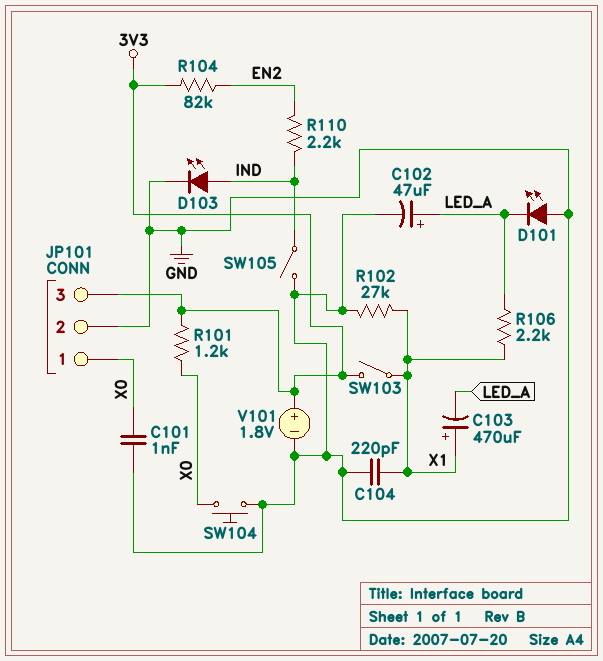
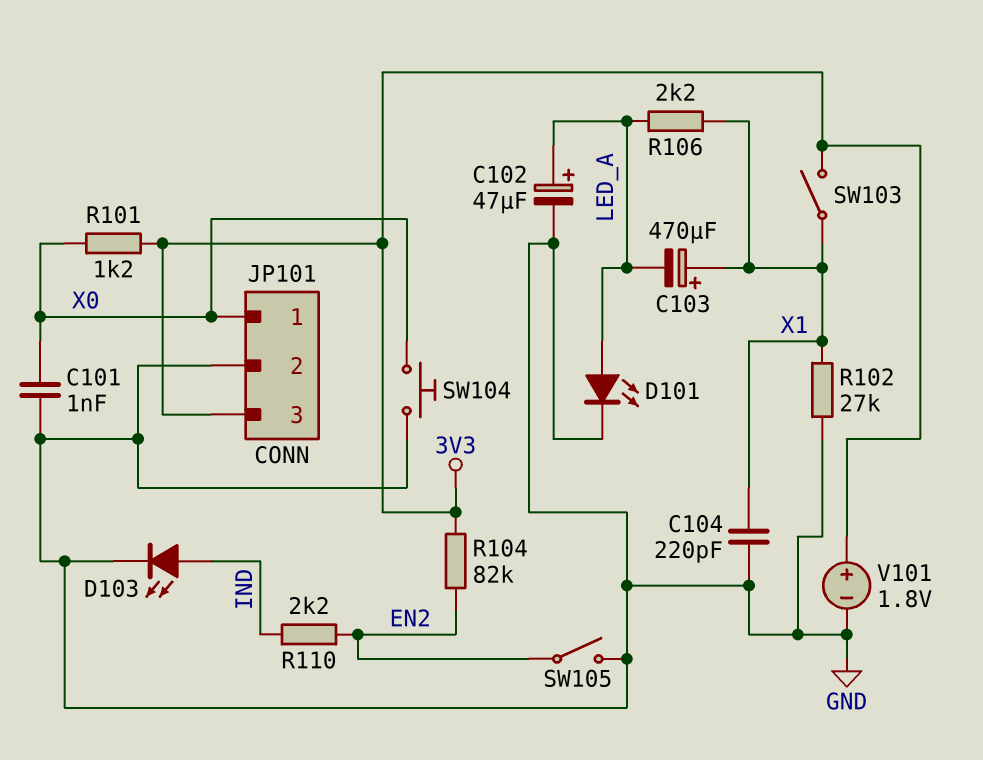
D101: LED (A GND, K LED_A) -> LED (A LED_A, K GND)
SW105: switch (GND, IND) -> switch (EN2, GND)

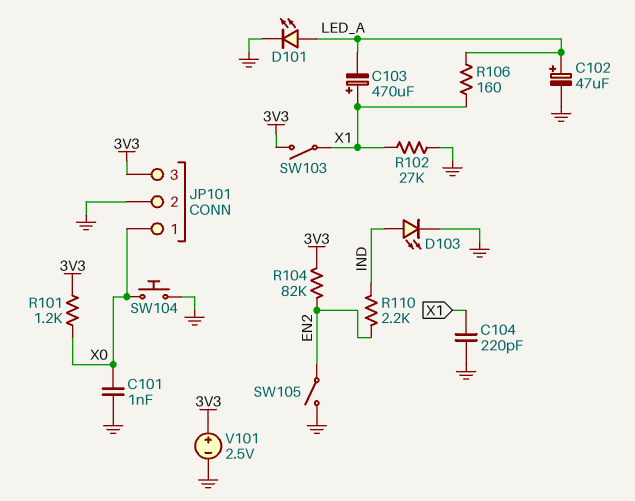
R106: 2.2k (LED_A, X1) -> 160 (LED_A, X1)
V101: 1.8V (plus 3V3, minus GND) -> 2.5V (plus 3V3, minus GND)

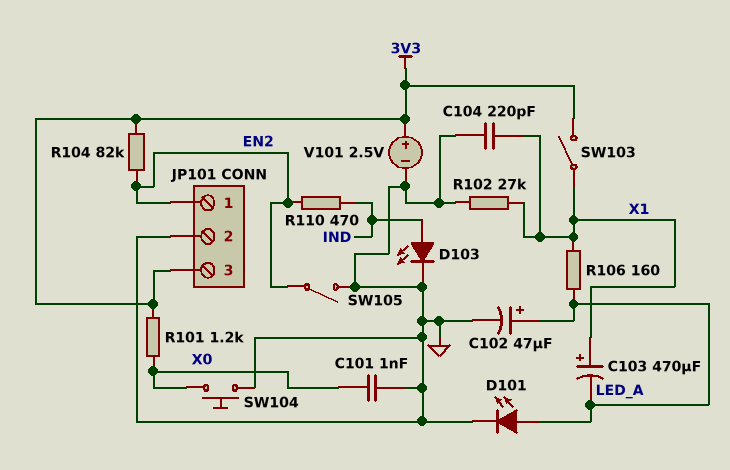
JP101 pin 1: X0 -> EN2
R110: 2.2k (EN2, IND) -> 470 (EN2, IND)

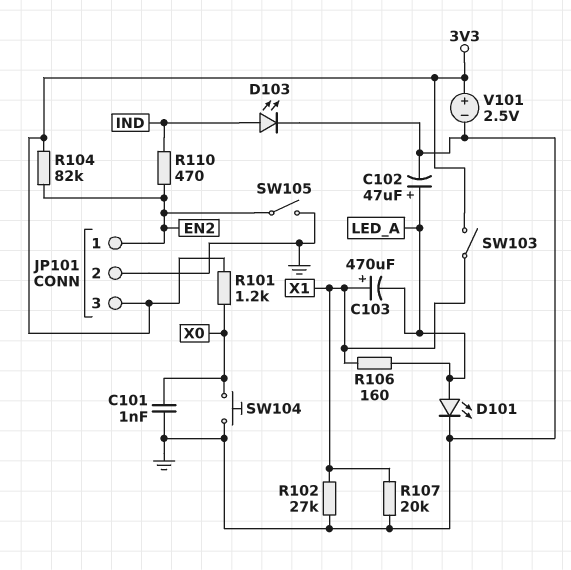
C104: 220pF (GND, X1) -> none
R107: none -> 20k (GND, X1)

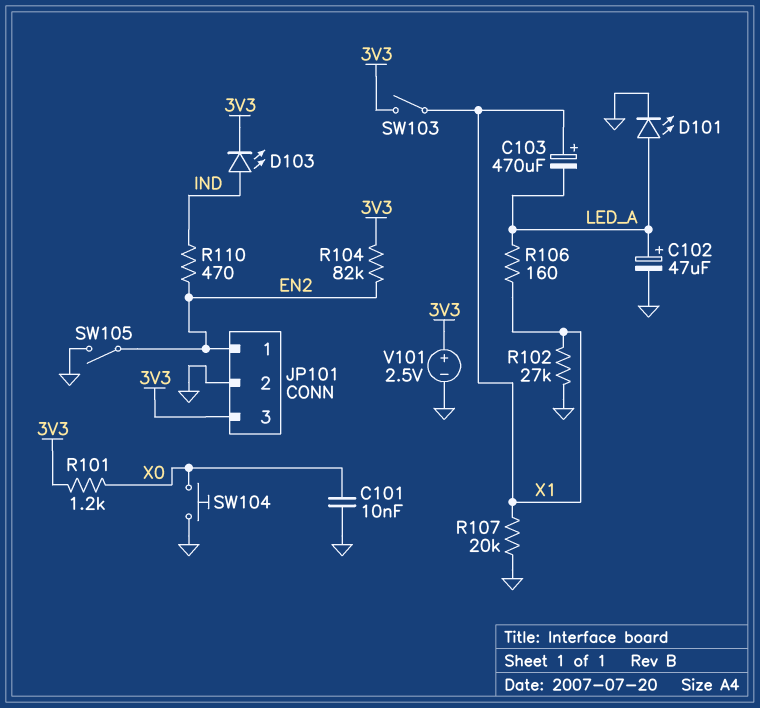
C101: 1nF (GND, X0) -> 10nF (GND, X0)
D103: LED (A IND, K GND) -> LED (A IND, K 3V3)

